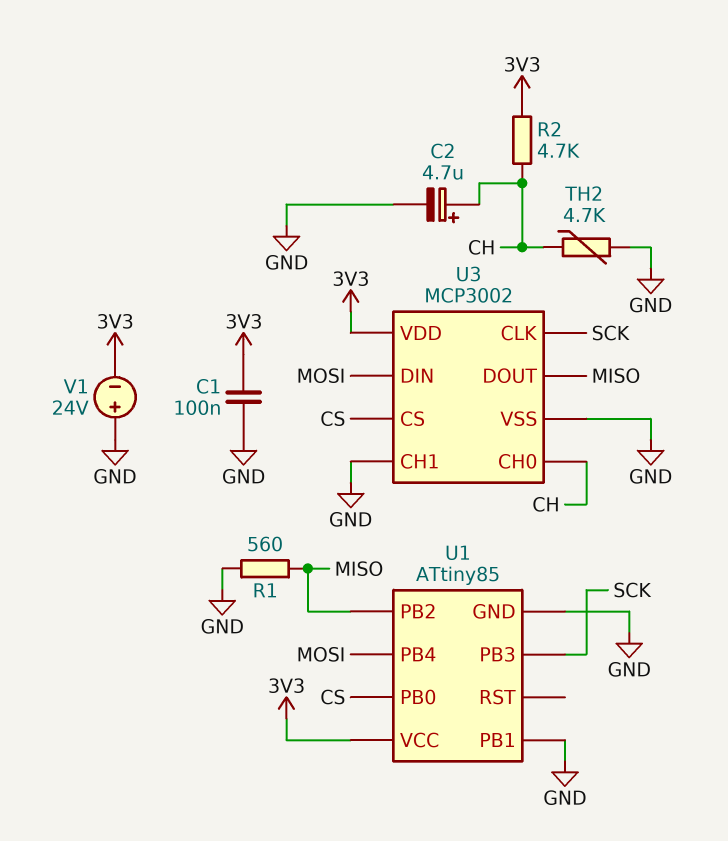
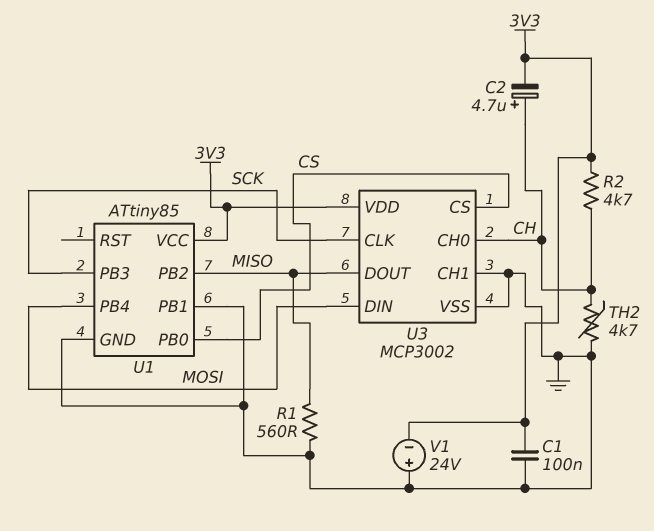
C2: 4.7uF (plus CH, minus GND) -> 4.7uF (plus CH, minus 3V3)

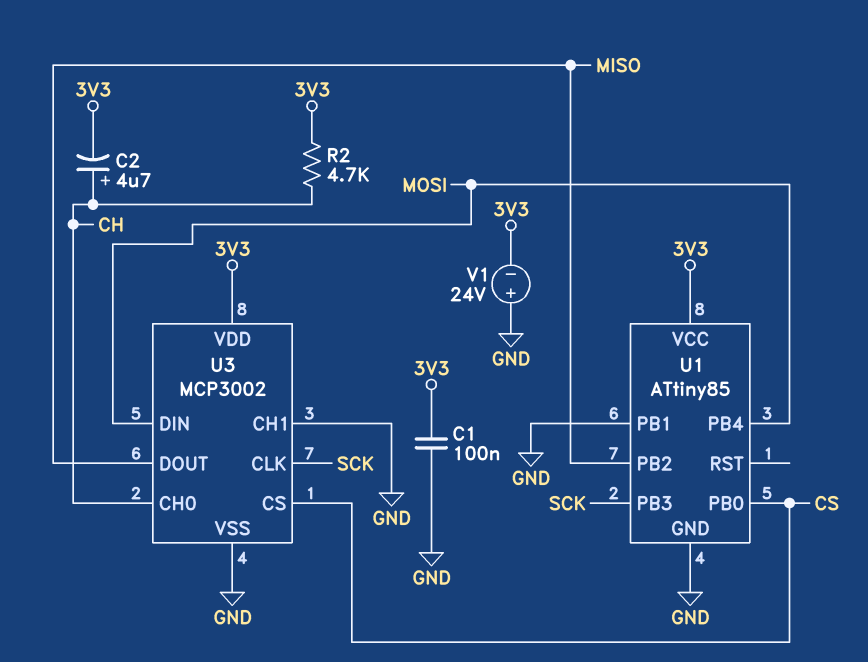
R1: 560 (GND, MISO) -> none
TH2: 4.7k (CH, GND) -> none

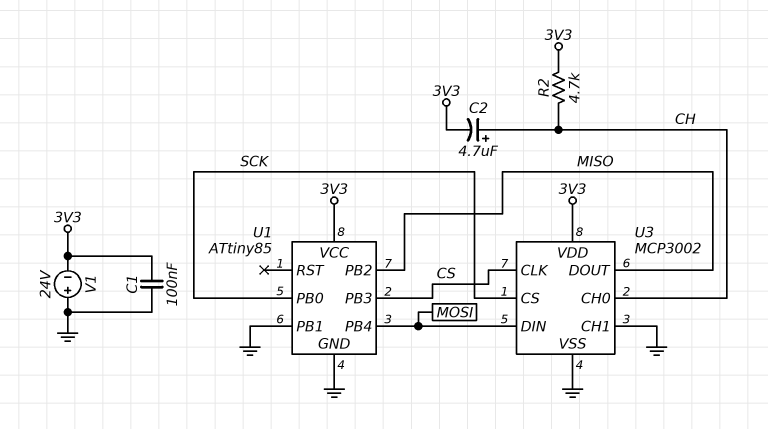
U1 pin PB0: CS -> SCK
U1 pin PB3: SCK -> CS
U3 pin CLK: SCK -> CS
U3 pin CS: CS -> SCK

